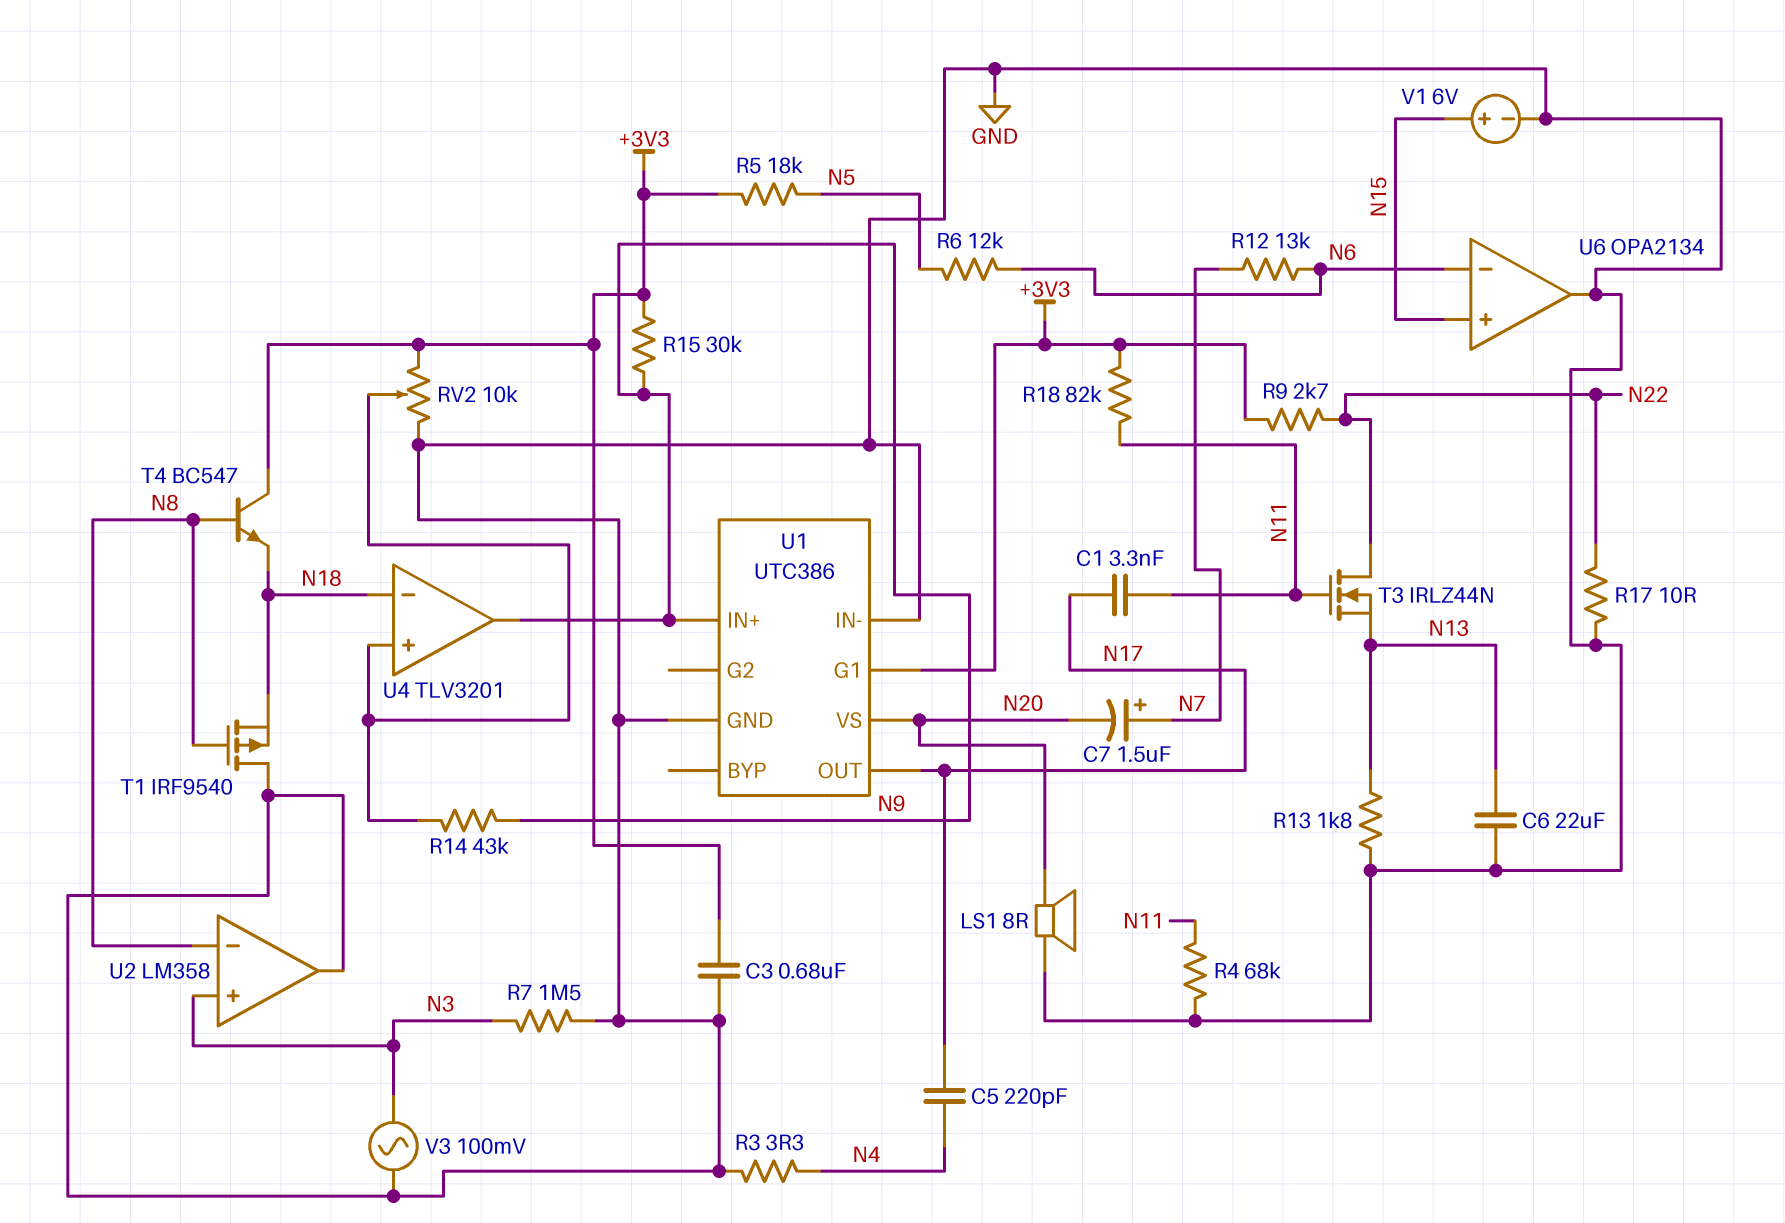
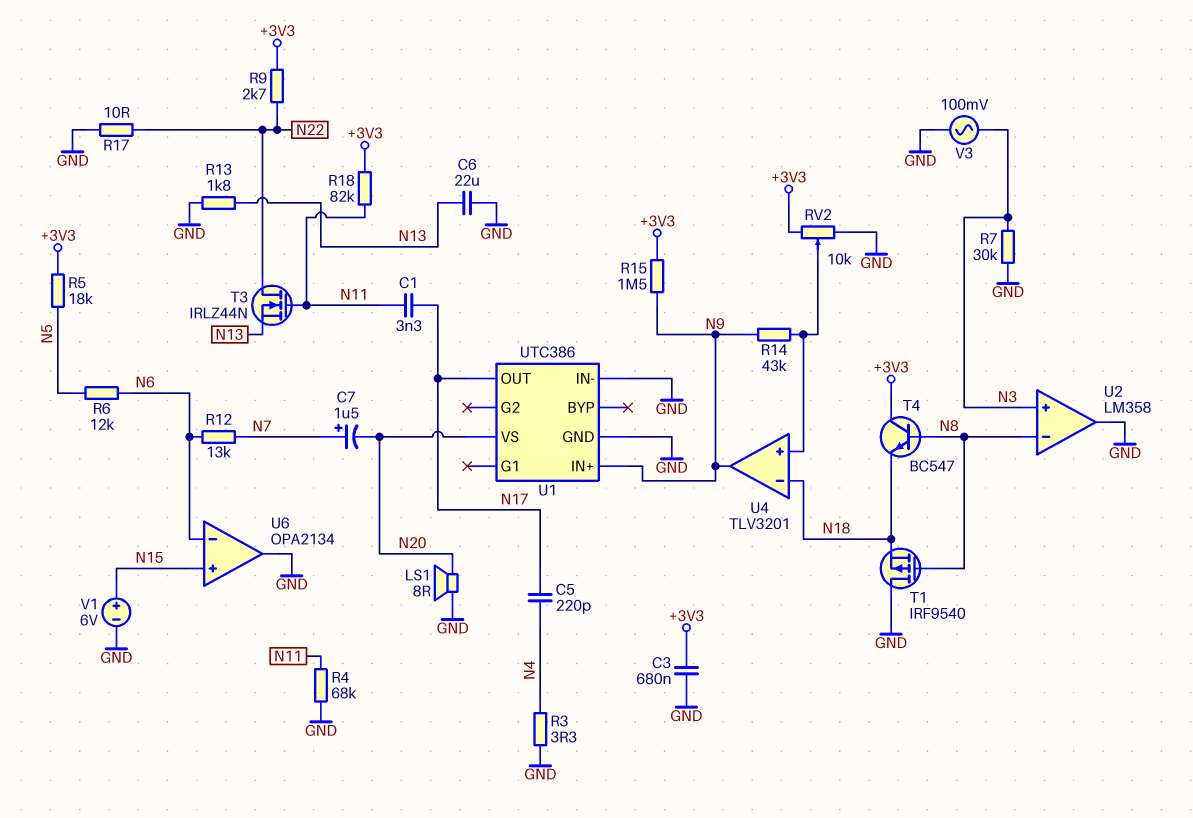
R7: 1.5M (GND, N3) -> 30k (GND, N3)
R15: 30k (+3V3, N9) -> 1.5M (+3V3, N9)
U1 pin G1: +3V3 -> none

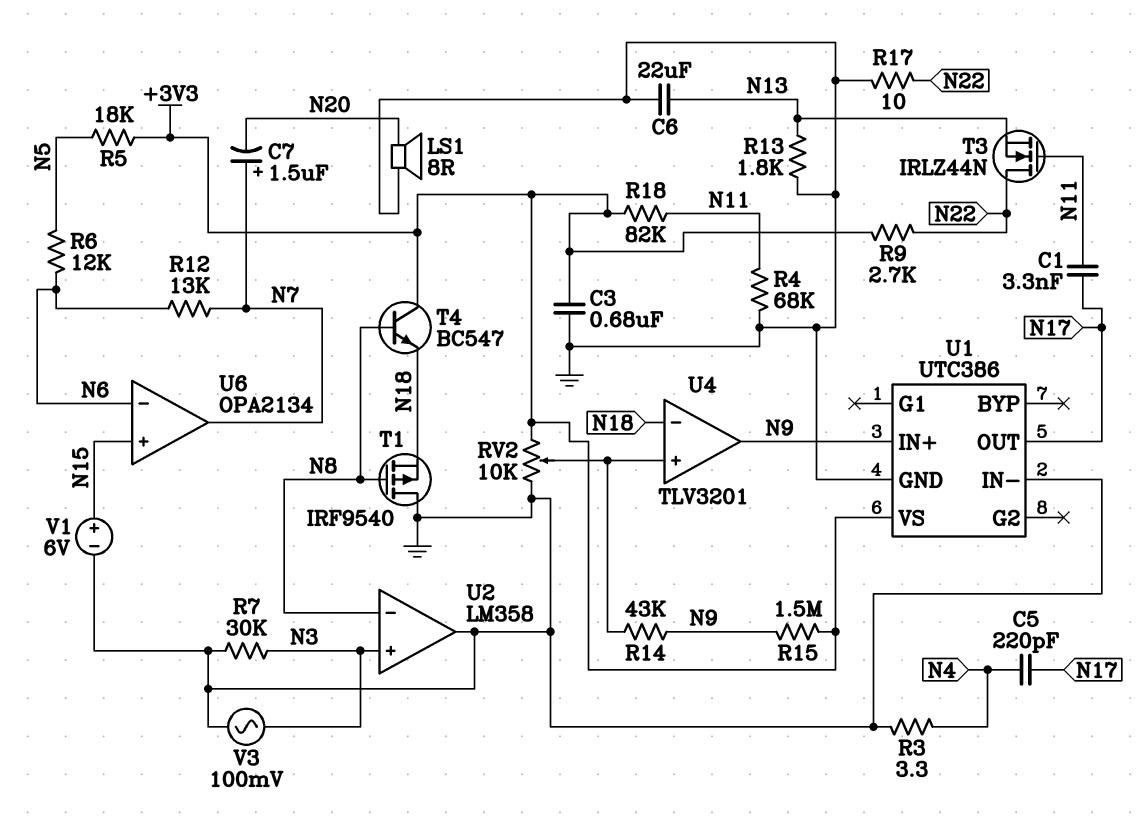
U1 pin VS: N20 -> +3V3
U6 pin out: GND -> N7

